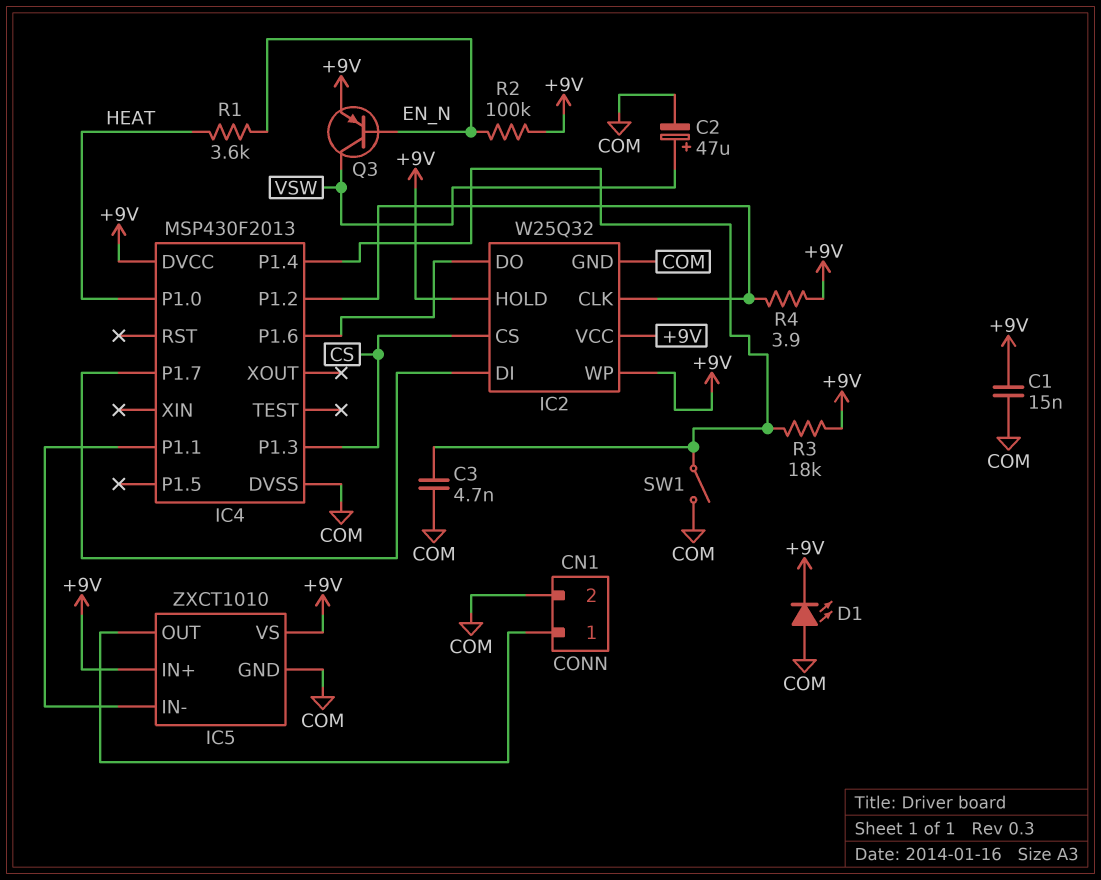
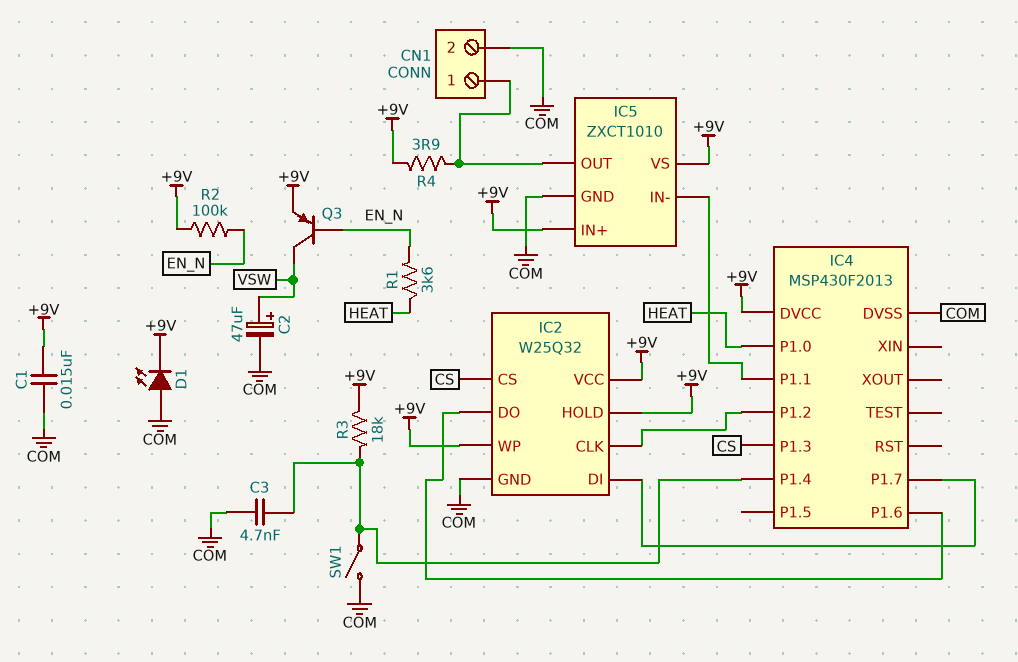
R4: 3.9 (+9V, IC2/CLK) -> 3.9 (+9V, CN1/1)

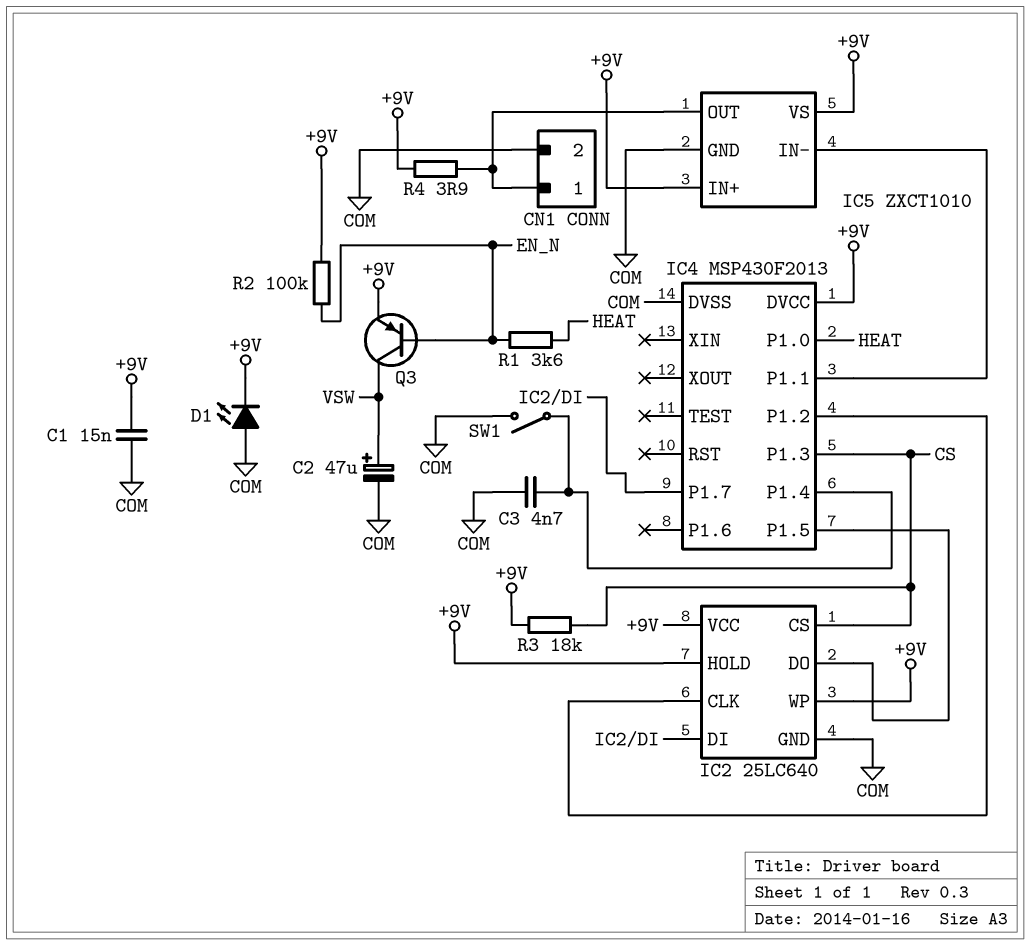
IC2: W25Q32 -> 25LC640
IC4 pin P1.5: none -> IC2/DO
IC4 pin P1.6: IC2/DO -> none
R3: 18k (+9V, IC4/P1.4) -> 18k (+9V, CS)

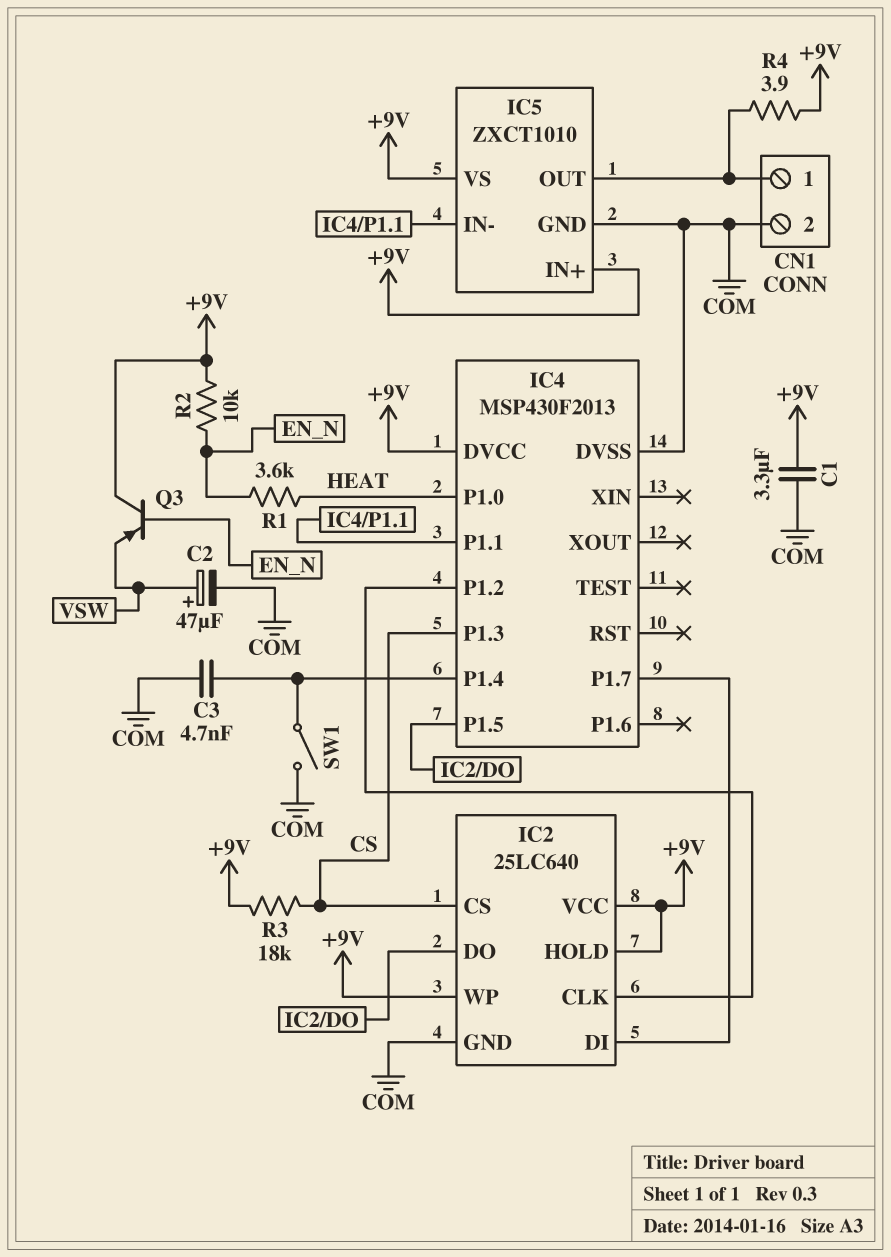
C1: 15nF (+9V, COM) -> 3.3uF (+9V, COM)
D1: LED (A COM, K +9V) -> none
Q3: PNP (B EN_N, C VSW, E +9V) -> PNP (B EN_N, C +9V, E VSW)
R2: 100k (+9V, EN_N) -> 10k (+9V, EN_N)

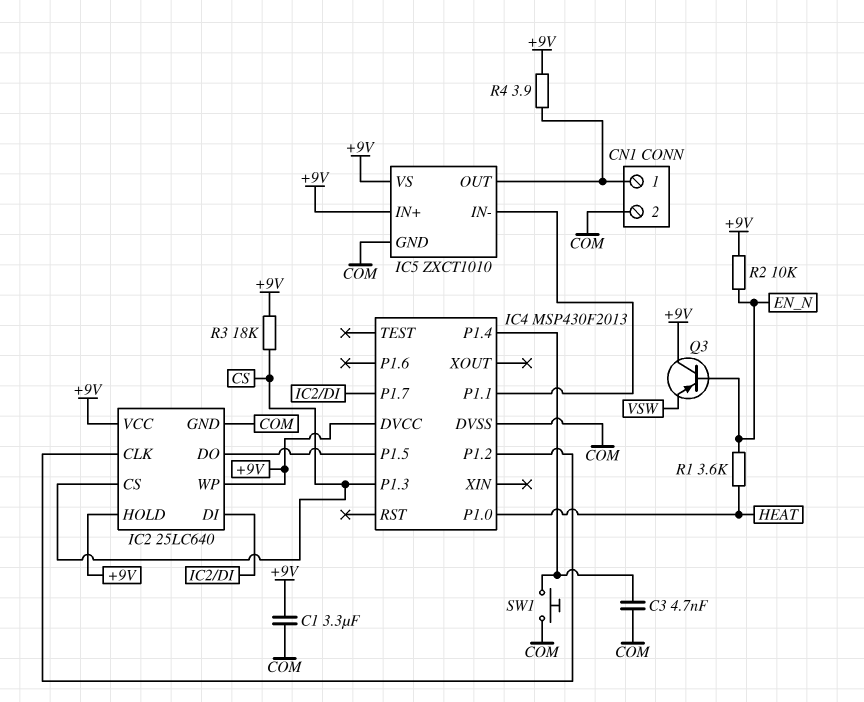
C2: 47uF (plus VSW, minus COM) -> none
SW1: switch (COM, IC4/P1.4) -> button (COM, IC4/P1.4)

